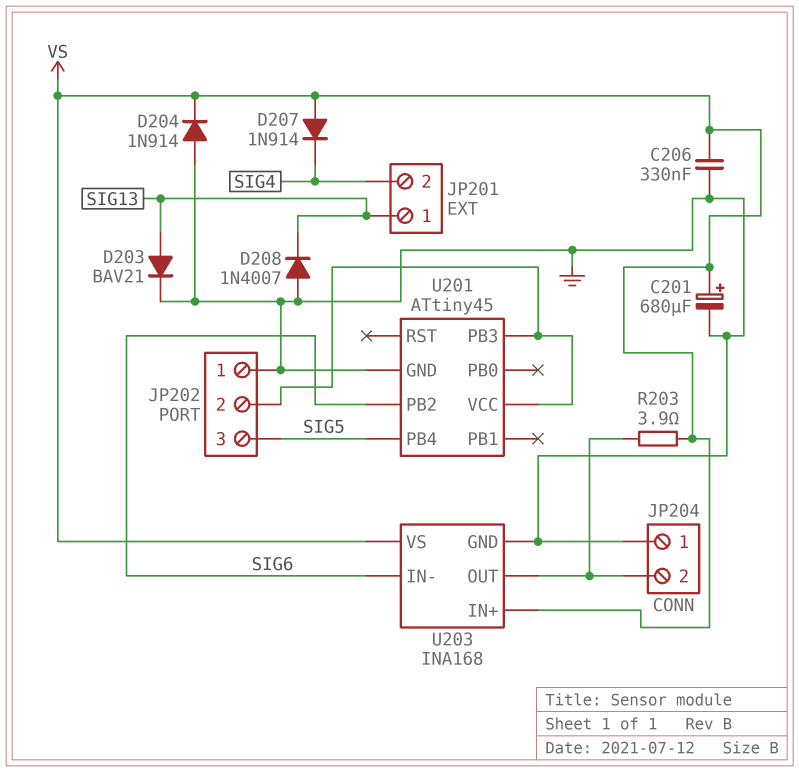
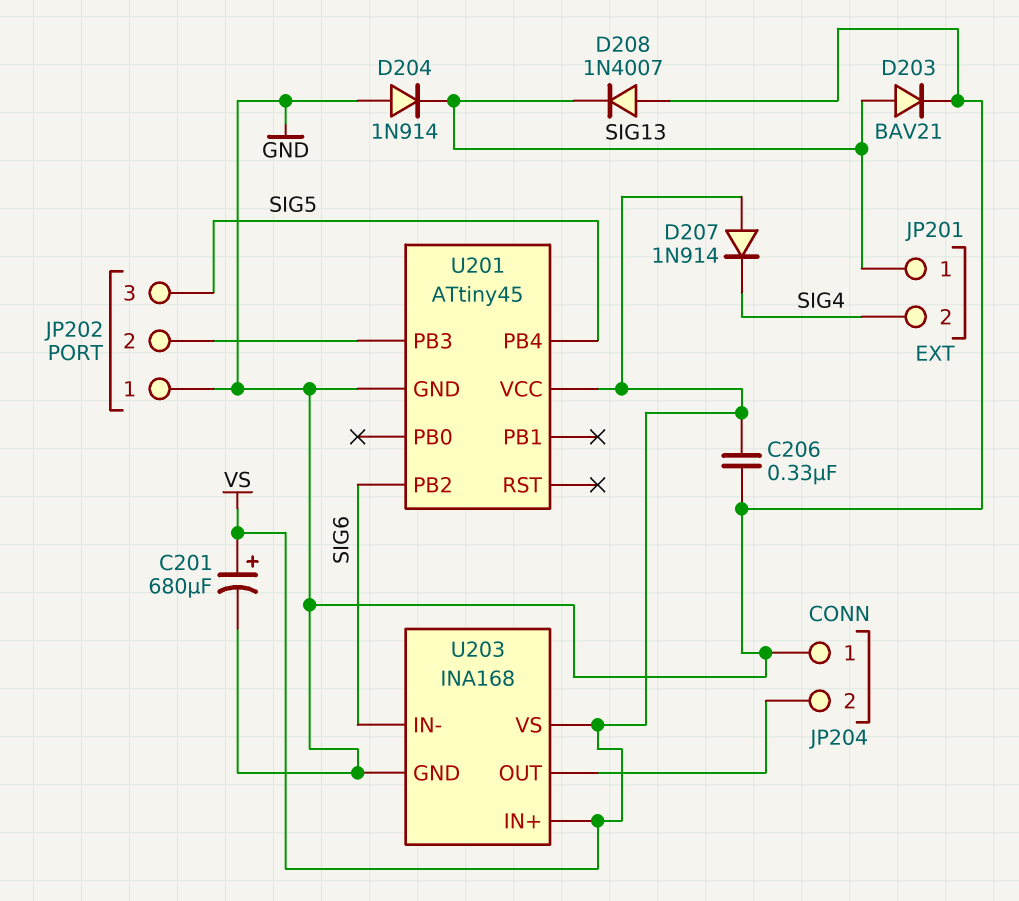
D204: diode 1N914 (A GND, K VS) -> diode 1N914 (A GND, K SIG13)
R203: 3.9 (JP204/2, VS) -> none
U201 pin VCC: JP202/2 -> VS

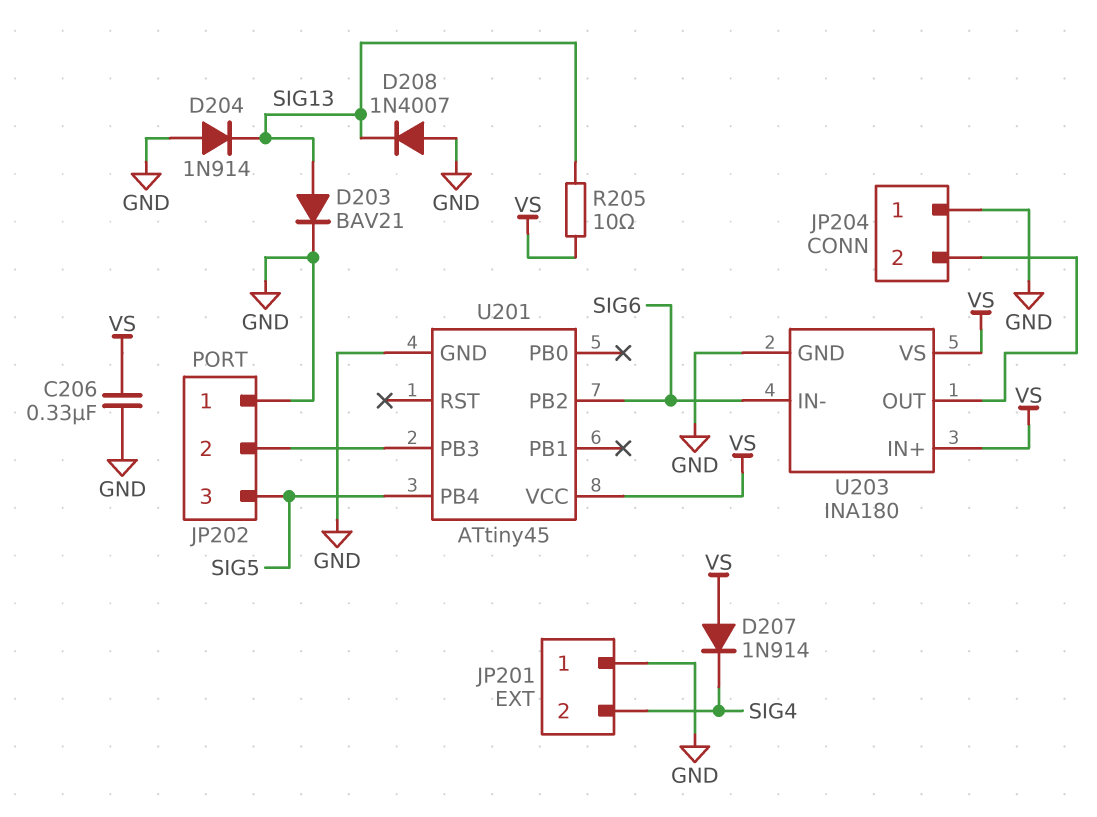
C201: 680uF (plus VS, minus GND) -> none
JP201 pin 1: SIG13 -> GND
R205: none -> 10 (SIG13, VS)
U203: INA168 -> INA180

